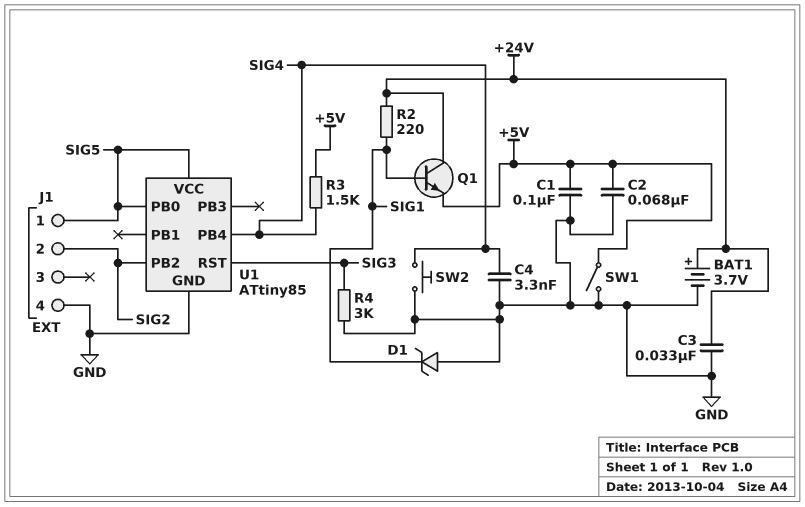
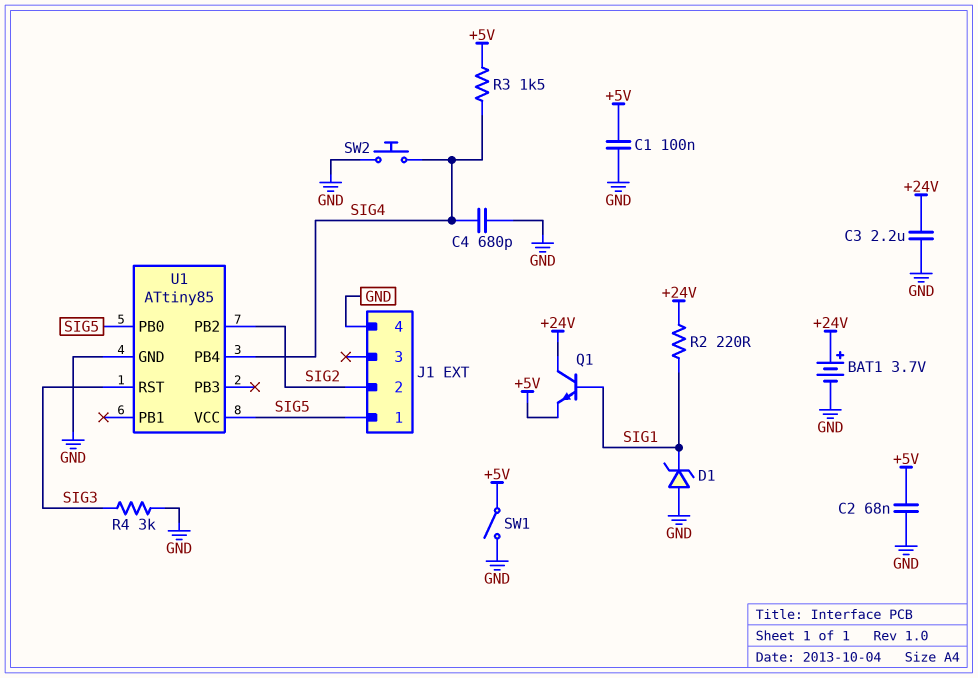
C3: 33nF (+24V, GND) -> 2.2uF (+24V, GND)
C4: 3.3nF (GND, SIG4) -> 680pF (GND, SIG4)

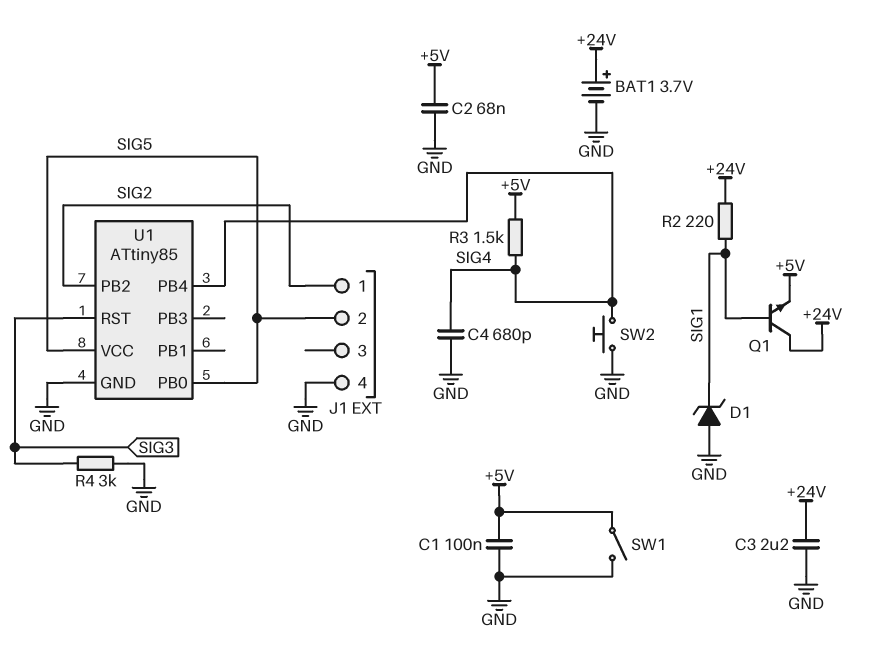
J1 pin 1: SIG5 -> SIG2
J1 pin 2: SIG2 -> SIG5

